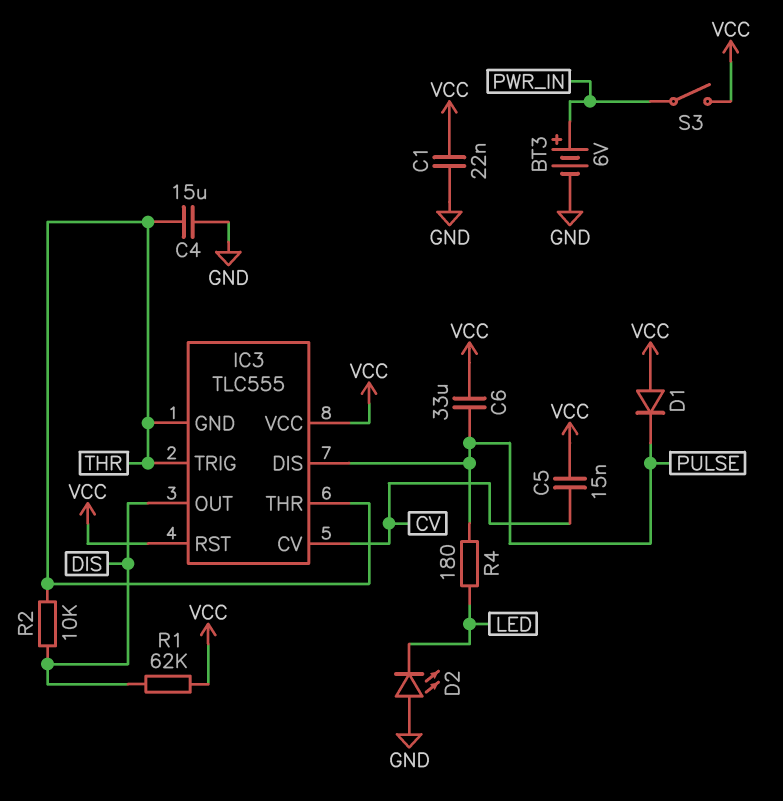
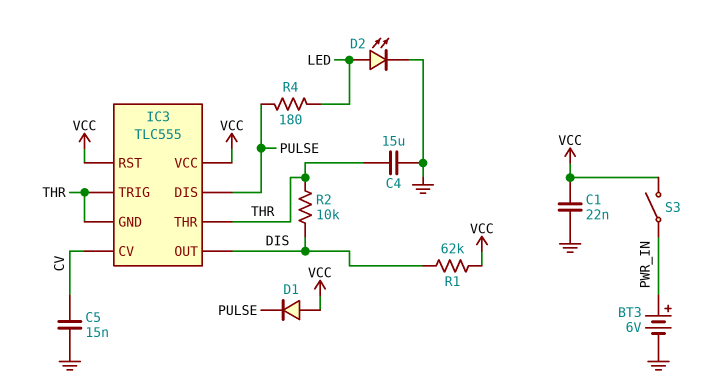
C5: 15nF (CV, VCC) -> 15nF (CV, GND)
C6: 33uF (PULSE, VCC) -> none
D2: LED (A GND, K LED) -> LED (A LED, K GND)

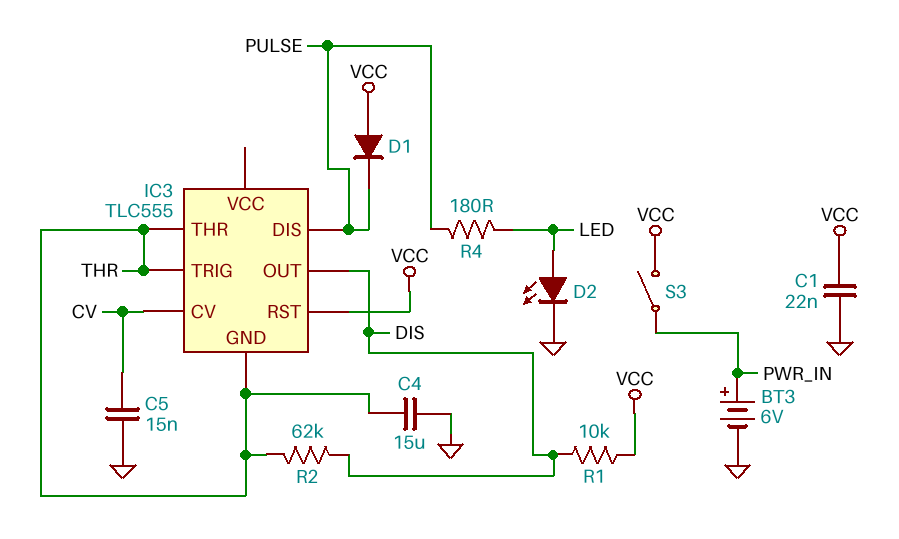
IC3 pin VCC: VCC -> none
R1: 62k (DIS, VCC) -> 10k (DIS, VCC)
R2: 10k (DIS, THR) -> 62k (DIS, THR)

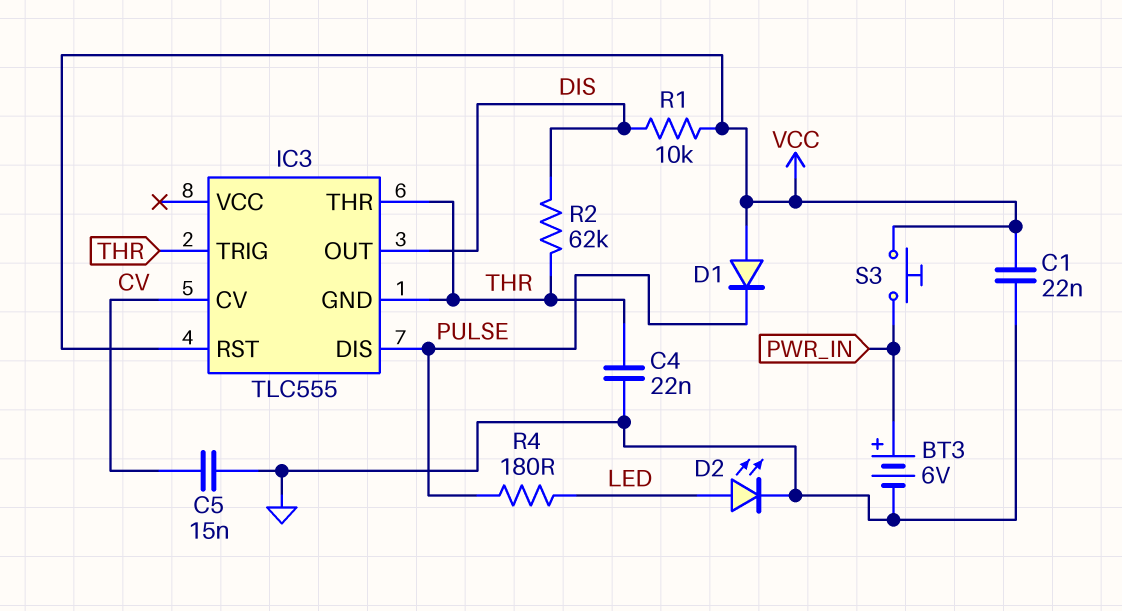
C4: 15uF (GND, THR) -> 22nF (GND, THR)
S3: switch (PWR_IN, VCC) -> button (PWR_IN, VCC)

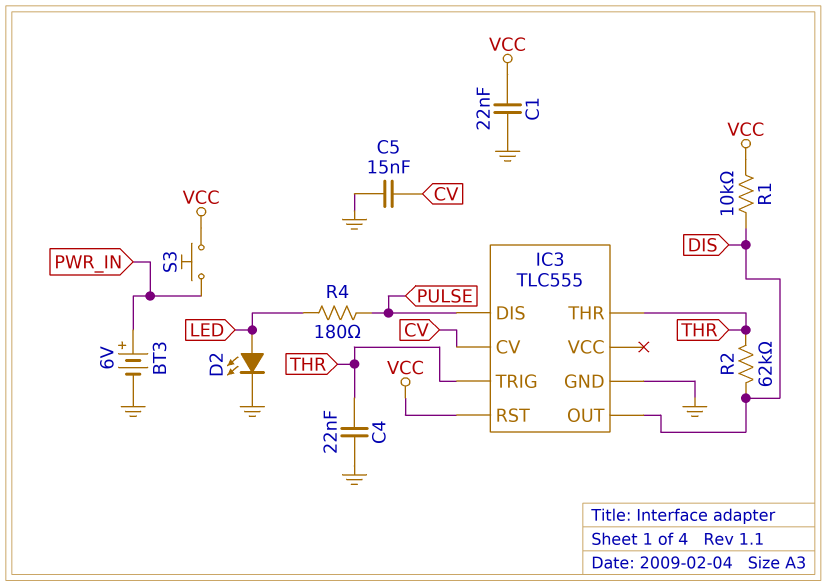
D1: diode (A VCC, K PULSE) -> none
IC3 pin GND: THR -> GND

